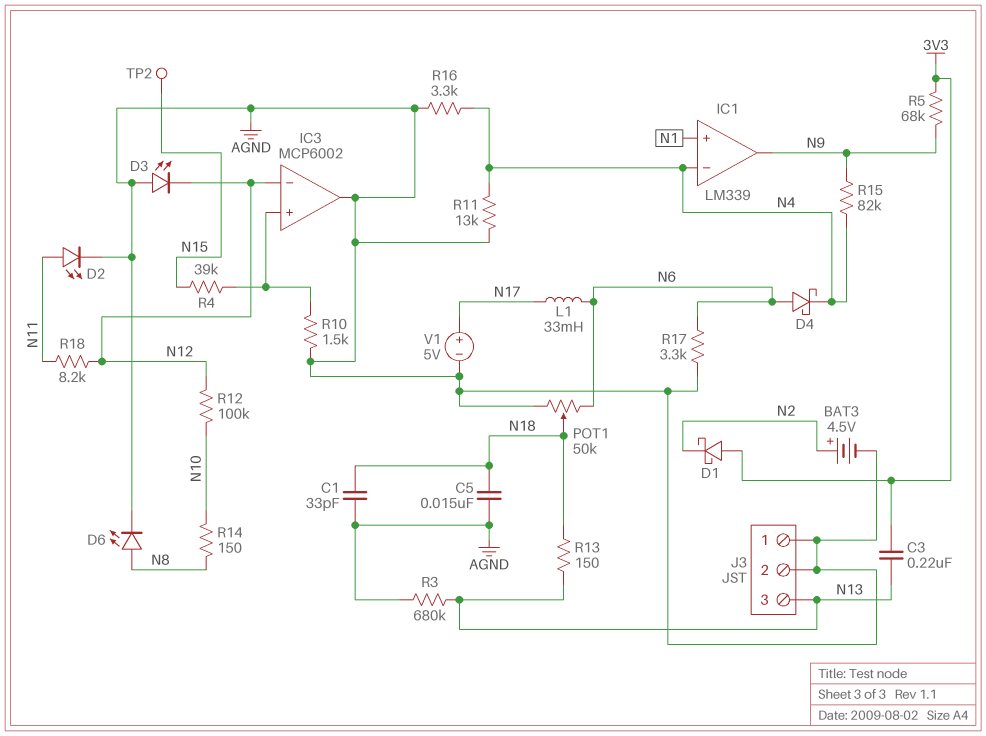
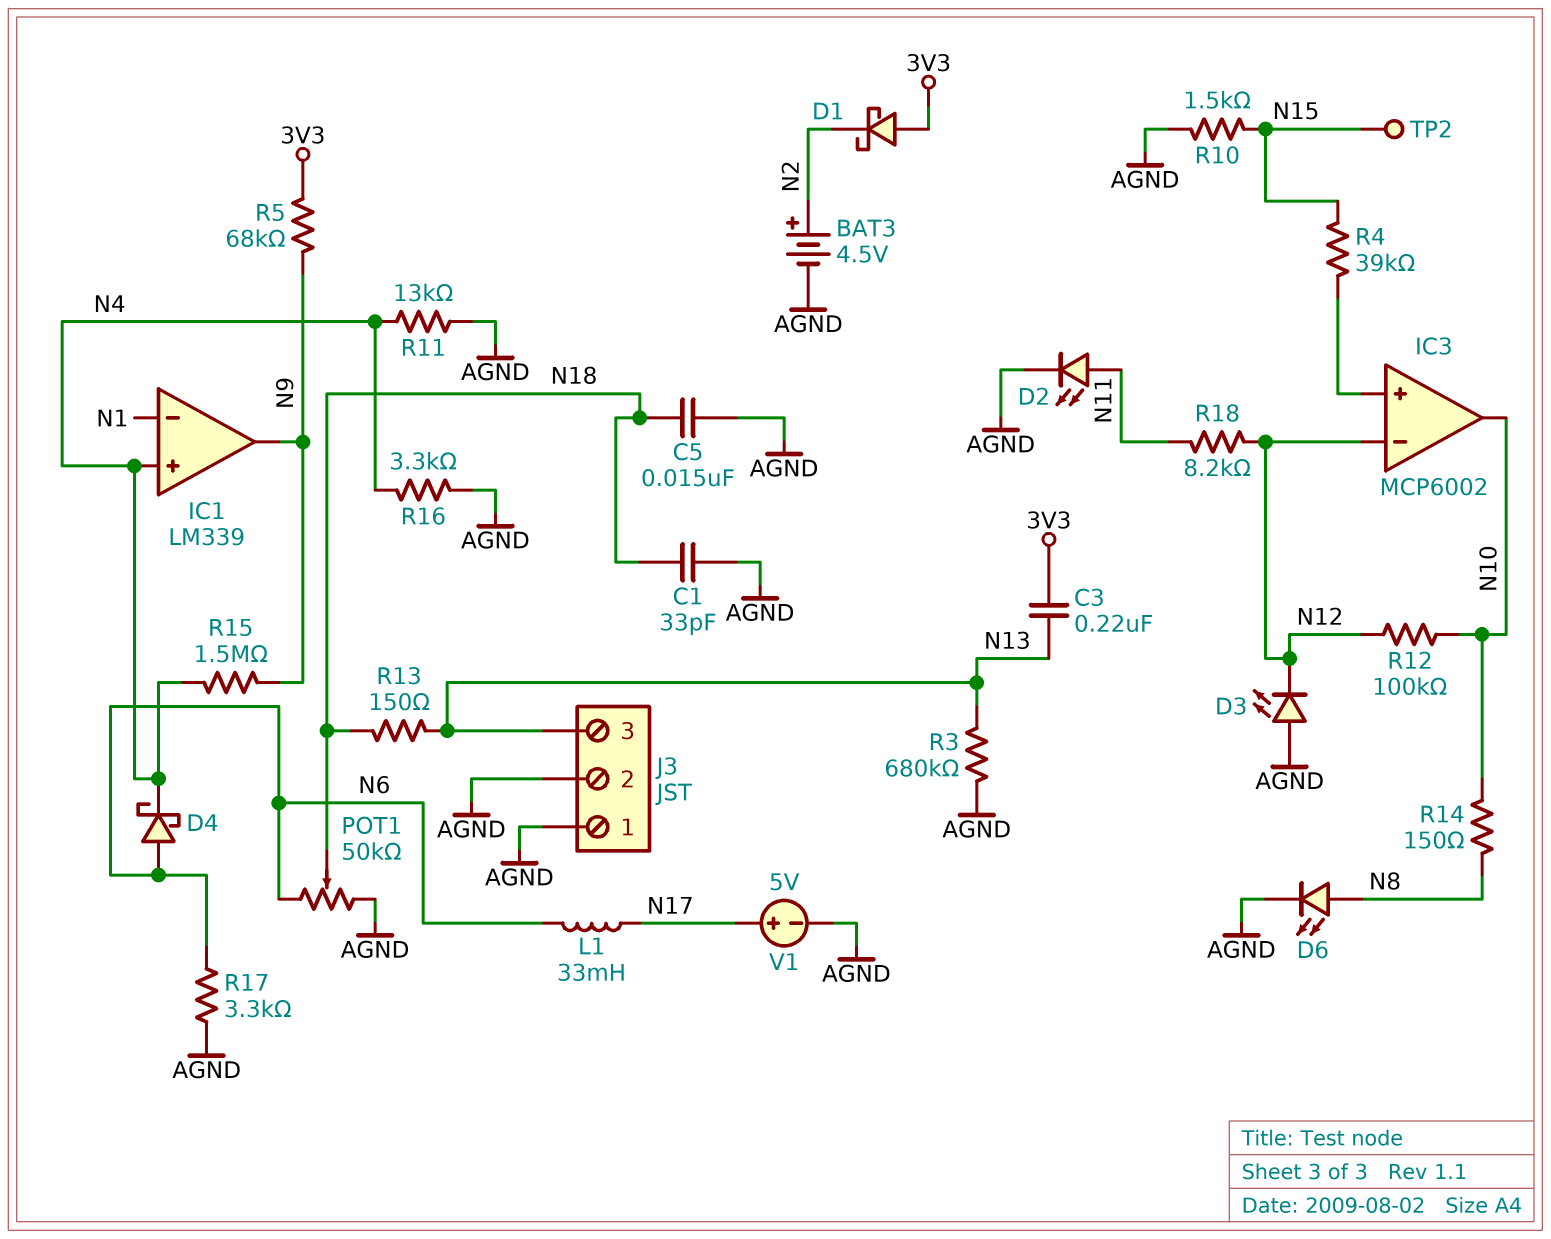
IC1 pin in+: N1 -> N4
IC1 pin in-: N4 -> N1
IC3 pin out: AGND -> N10
R10: 1.5k (AGND, IC3/in+) -> 1.5k (AGND, N15)
R15: 82k (N4, N9) -> 1.5M (N4, N9)

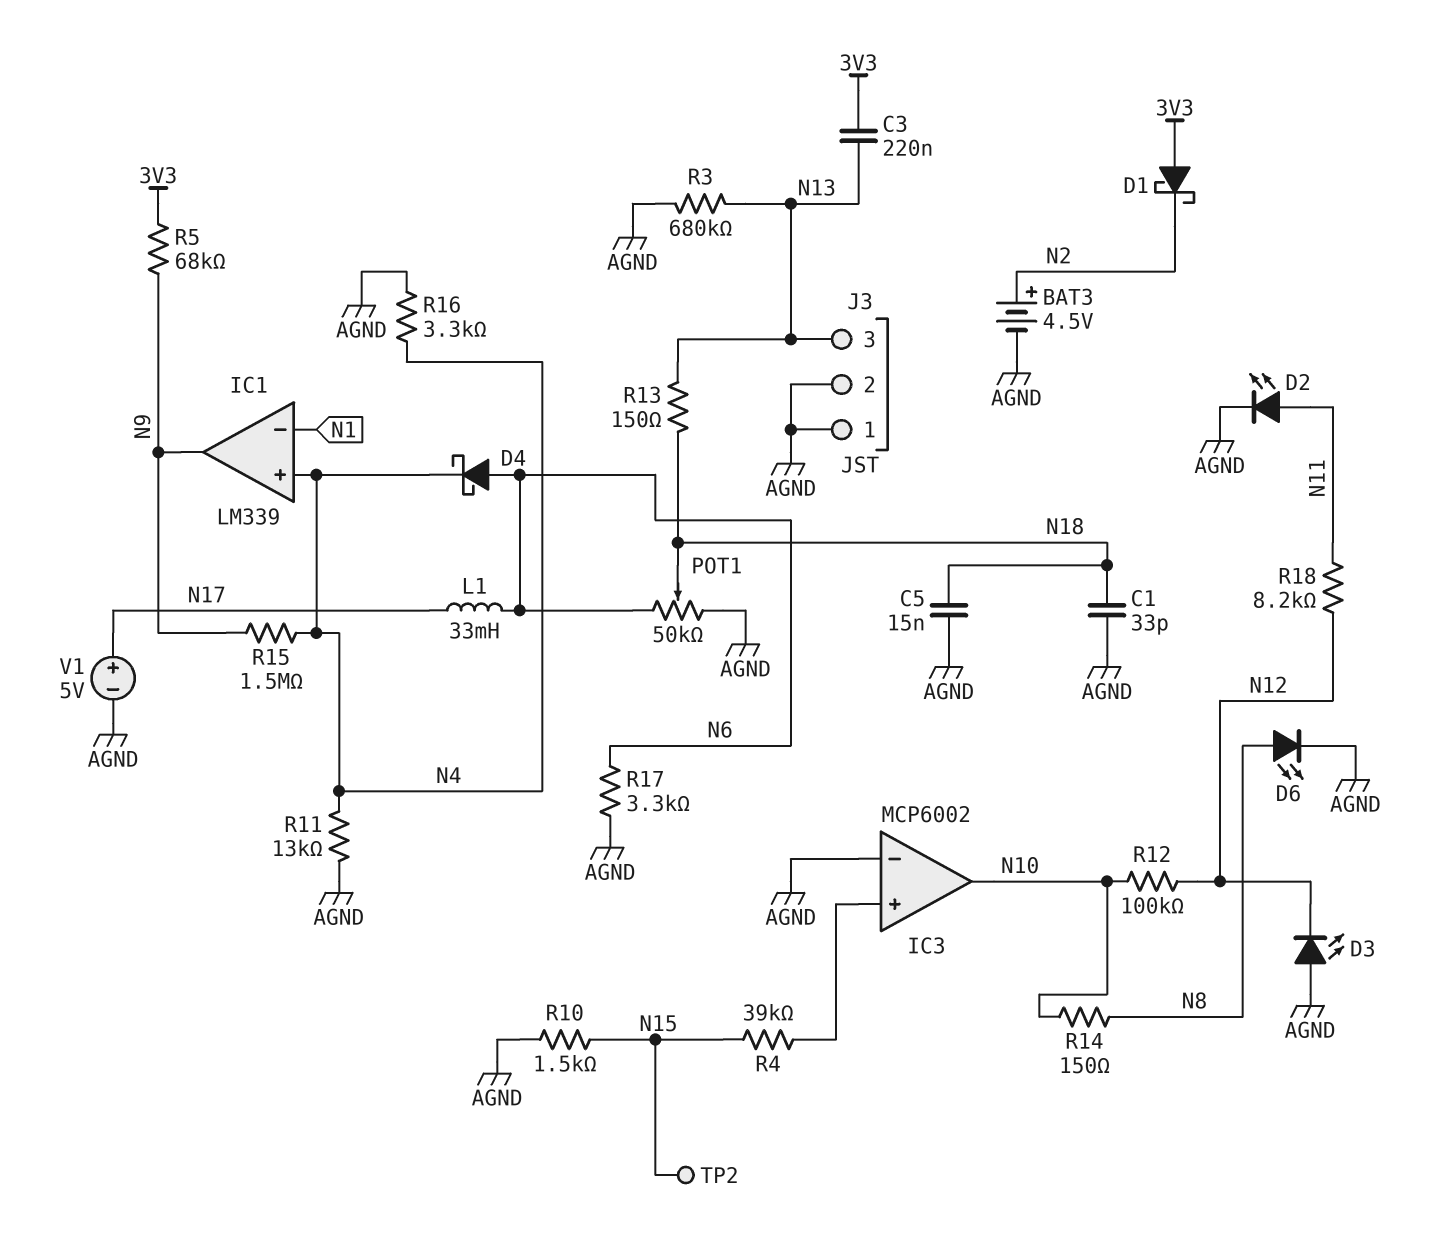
IC3 pin in-: N12 -> AGND

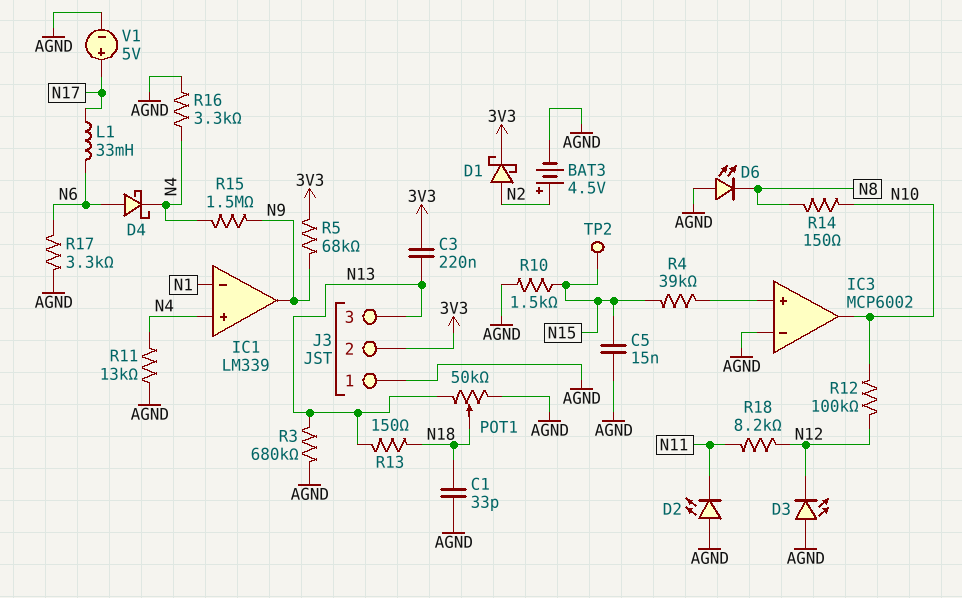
C5: 15nF (AGND, N18) -> 15nF (AGND, N15)
D1: schottky (A 3V3, K N2) -> schottky (A N2, K 3V3)
D2: LED (A N11, K AGND) -> LED (A AGND, K N11)
D6: LED (A N8, K AGND) -> LED (A AGND, K N8)
J3 pin 2: AGND -> 3V3
POT1: 50k (AGND, N6, wiper N18) -> 50k (AGND, N13, wiper N18)

